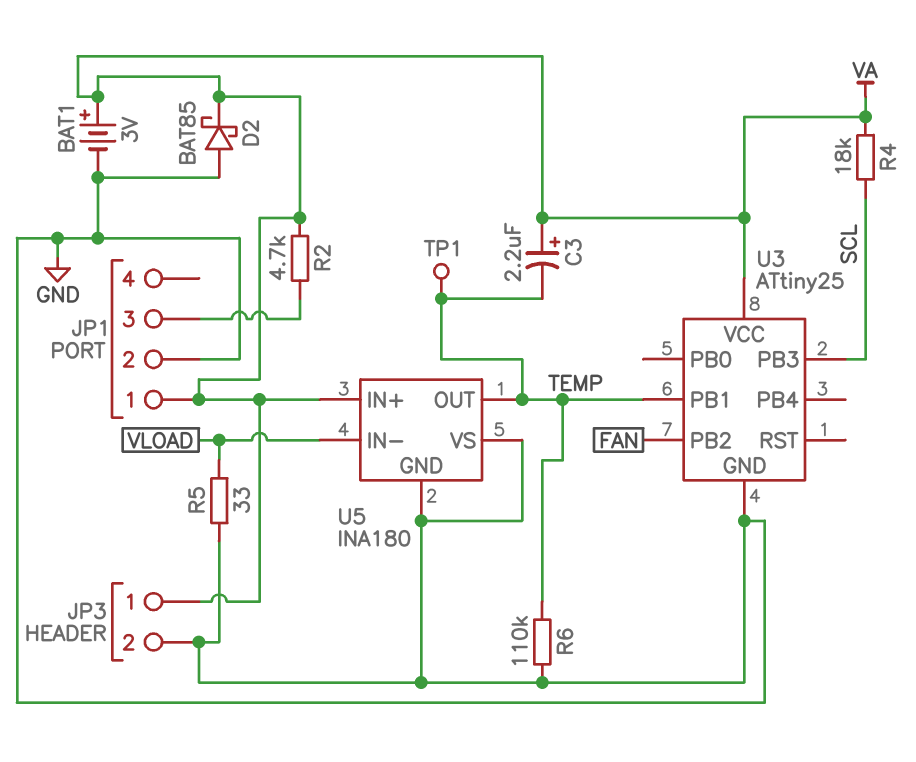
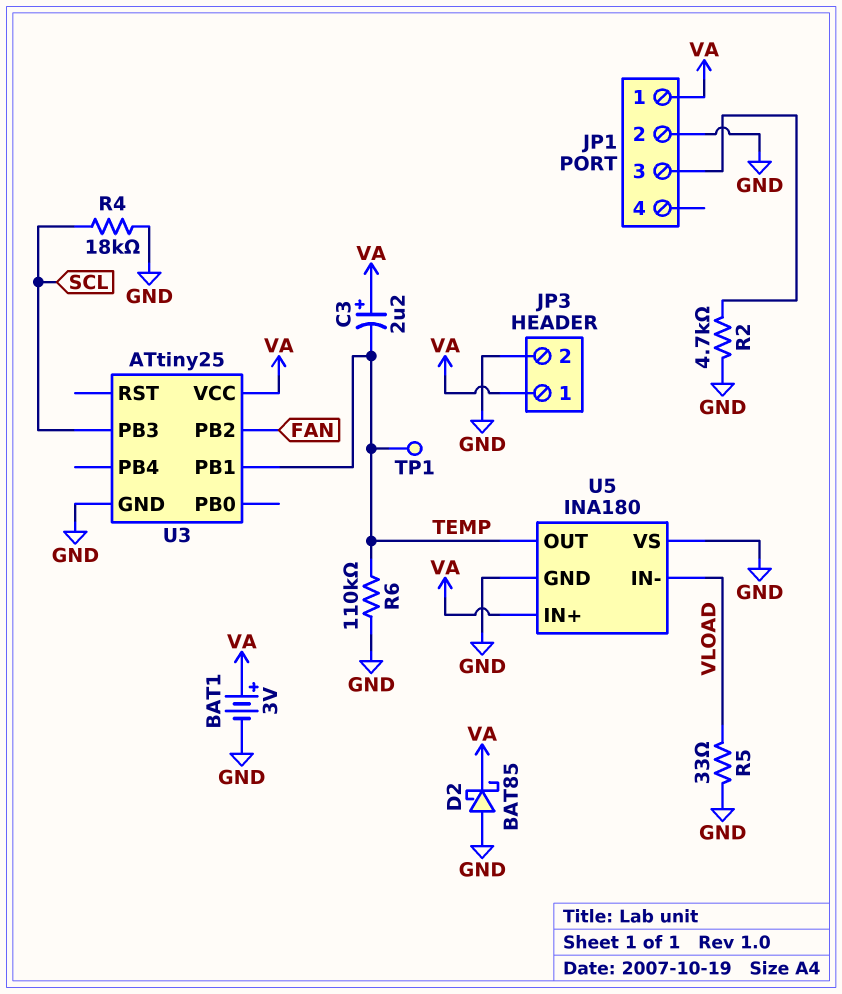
R2: 4.7k (JP1/3, VA) -> 4.7k (GND, JP1/3)
R4: 18k (SCL, VA) -> 18k (GND, SCL)

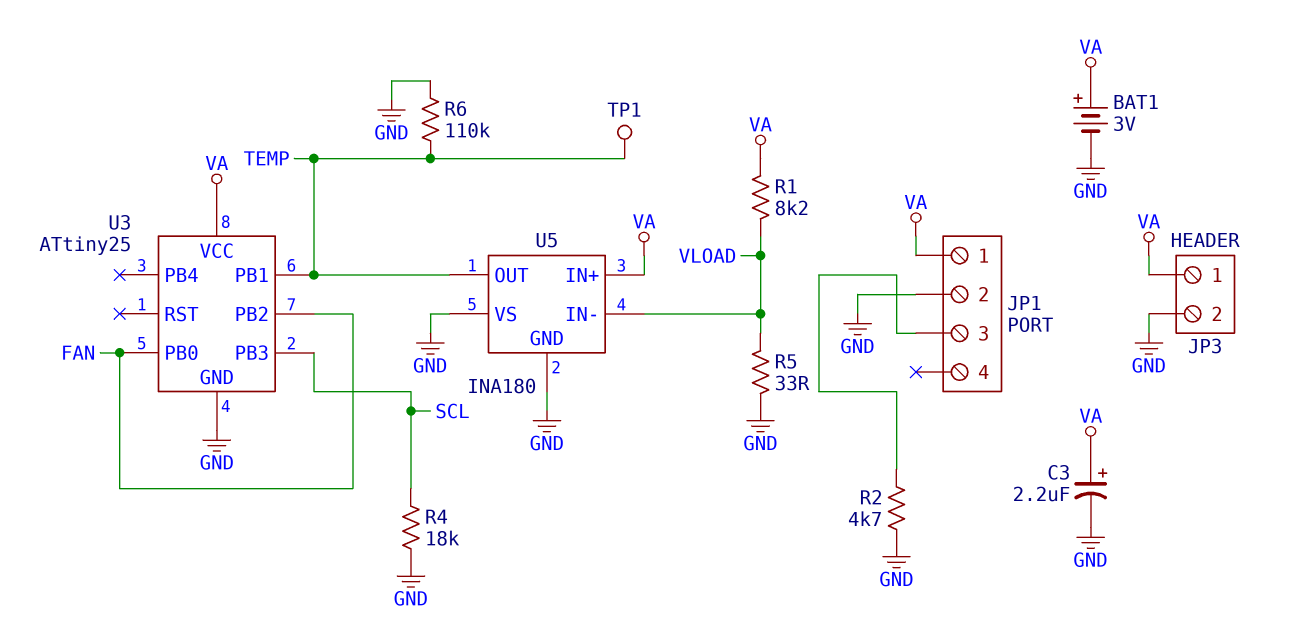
C3: 2.2uF (plus VA, minus TEMP) -> 2.2uF (plus VA, minus GND)
D2: schottky BAT85 (A GND, K VA) -> none
R1: none -> 8.2k (VA, VLOAD)
U3 pin PB0: none -> FAN

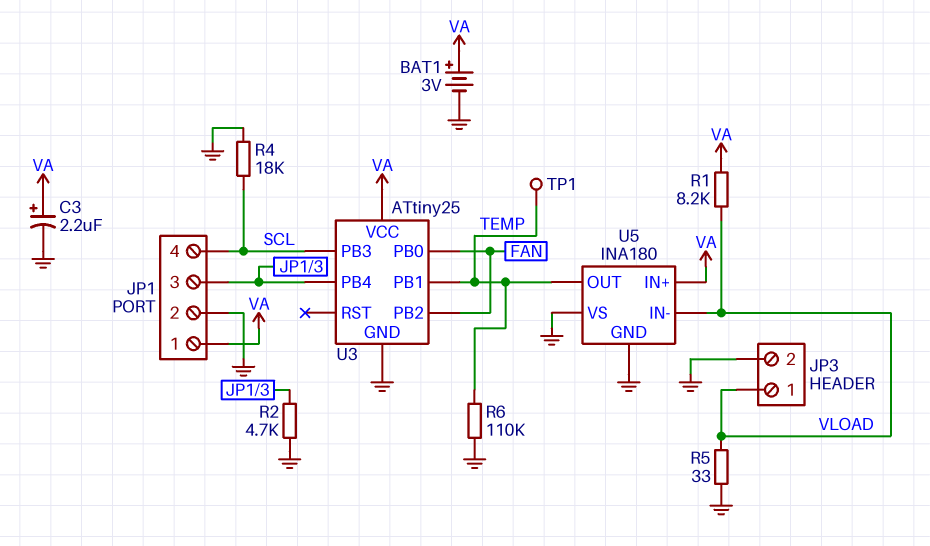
JP1 pin 4: none -> SCL
JP3 pin 1: VA -> VLOAD
U3 pin PB4: none -> JP1/3

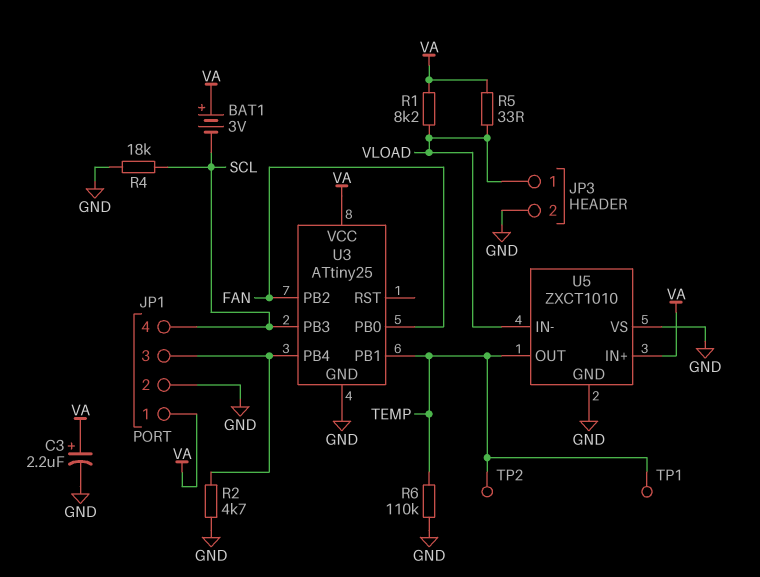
BAT1: 3V (plus VA, minus GND) -> 3V (plus VA, minus SCL)
R5: 33 (GND, VLOAD) -> 33 (VA, VLOAD)
TP2: none -> test point (TEMP)
U5: INA180 -> ZXCT1010

